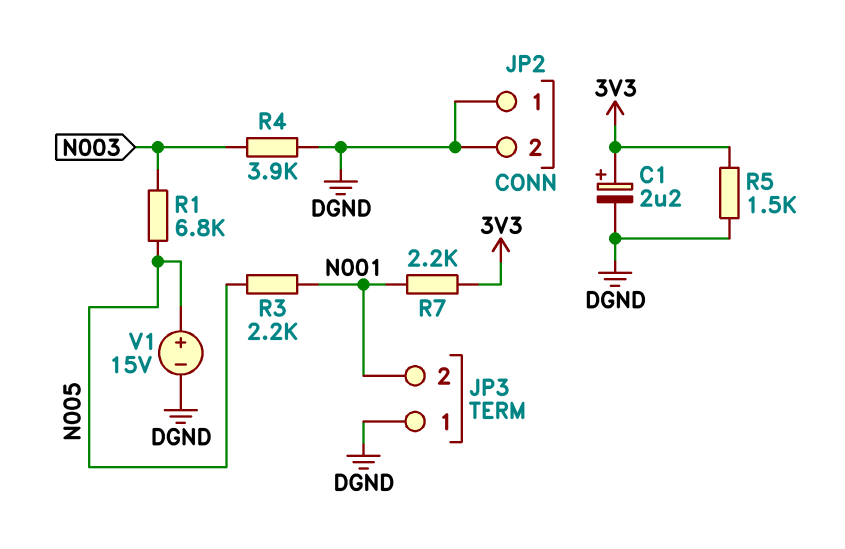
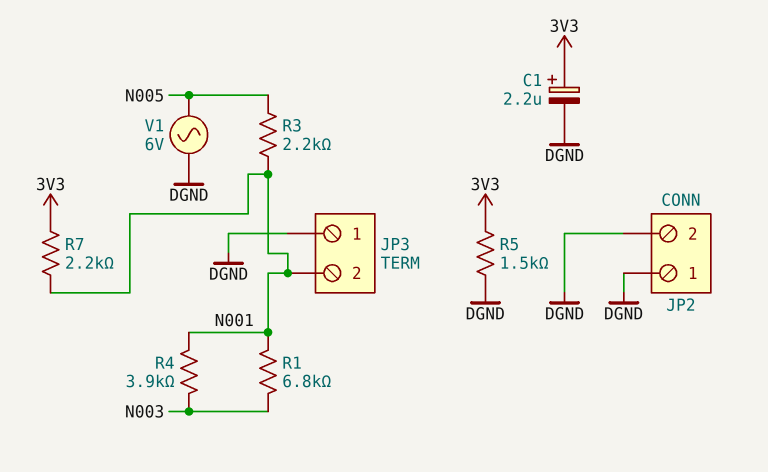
R1: 6.8k (N003, N005) -> 6.8k (N001, N003)
R4: 3.9k (DGND, N003) -> 3.9k (N001, N003)
V1: 15V (plus N005, minus DGND) -> AC 6V (DGND, N005)

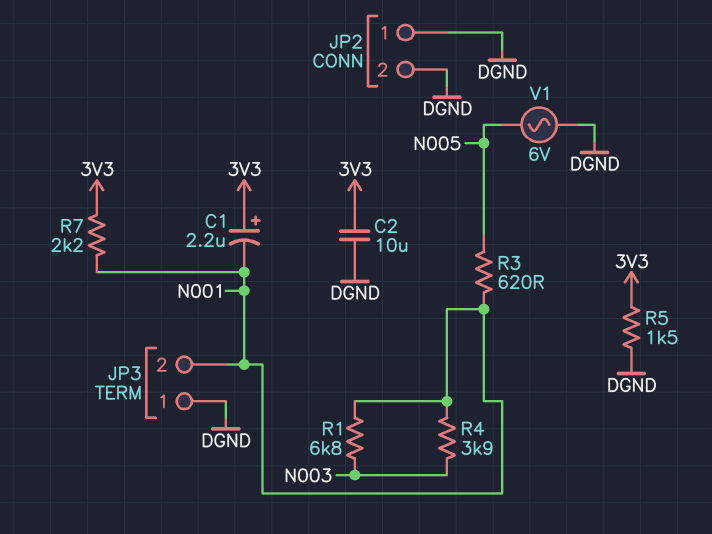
C1: 2.2uF (plus 3V3, minus DGND) -> 2.2uF (plus 3V3, minus N001)
C2: none -> 10uF (3V3, DGND)
R3: 2.2k (N001, N005) -> 620 (N001, N005)

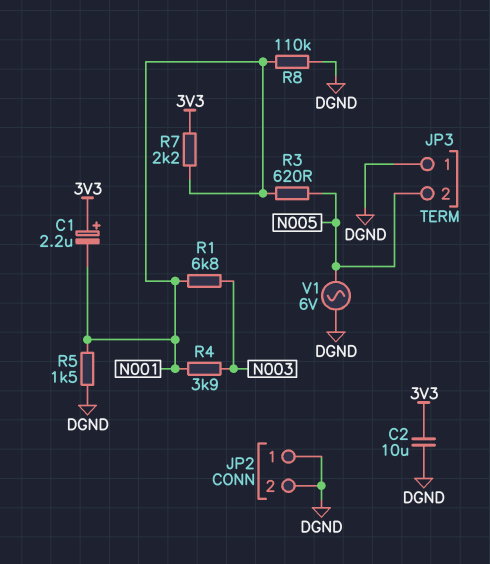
JP3 pin 2: N001 -> N005
R5: 1.5k (3V3, DGND) -> 1.5k (DGND, N001)
R8: none -> 110k (DGND, N001)

